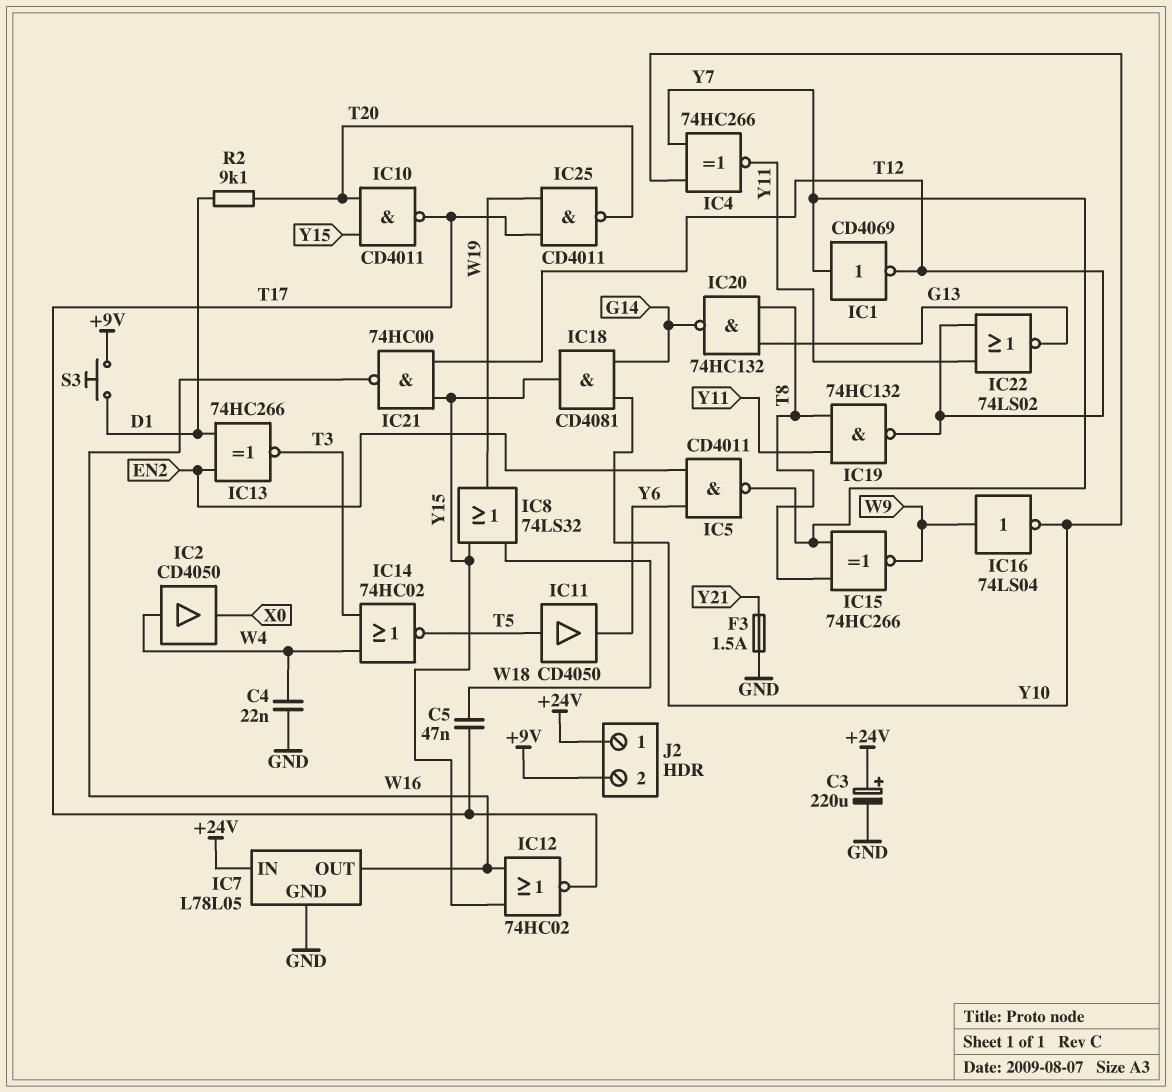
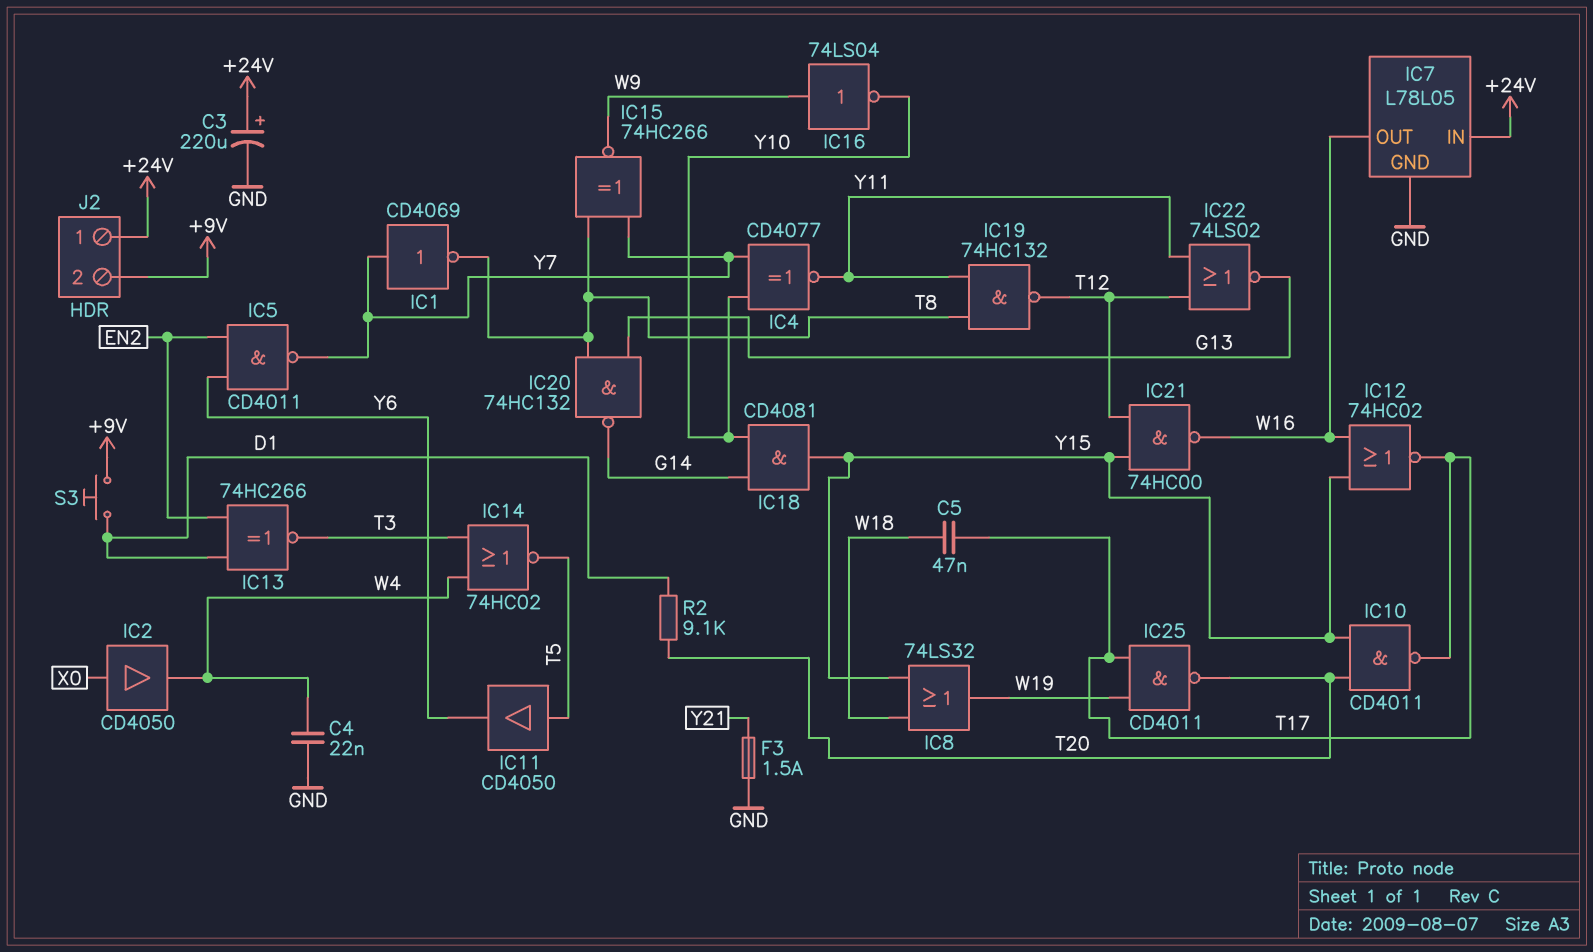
IC1: NOT CD4069 (in Y7, out T12) -> NOT CD4069 (in Y7, out T8)
IC2: buffer CD4050 (in W4, out X0) -> buffer CD4050 (in X0, out W4)
IC4: XNOR 74HC266 (in Y7, in Y10, out Y11) -> XNOR CD4077 (in Y7, in Y10, out Y11)

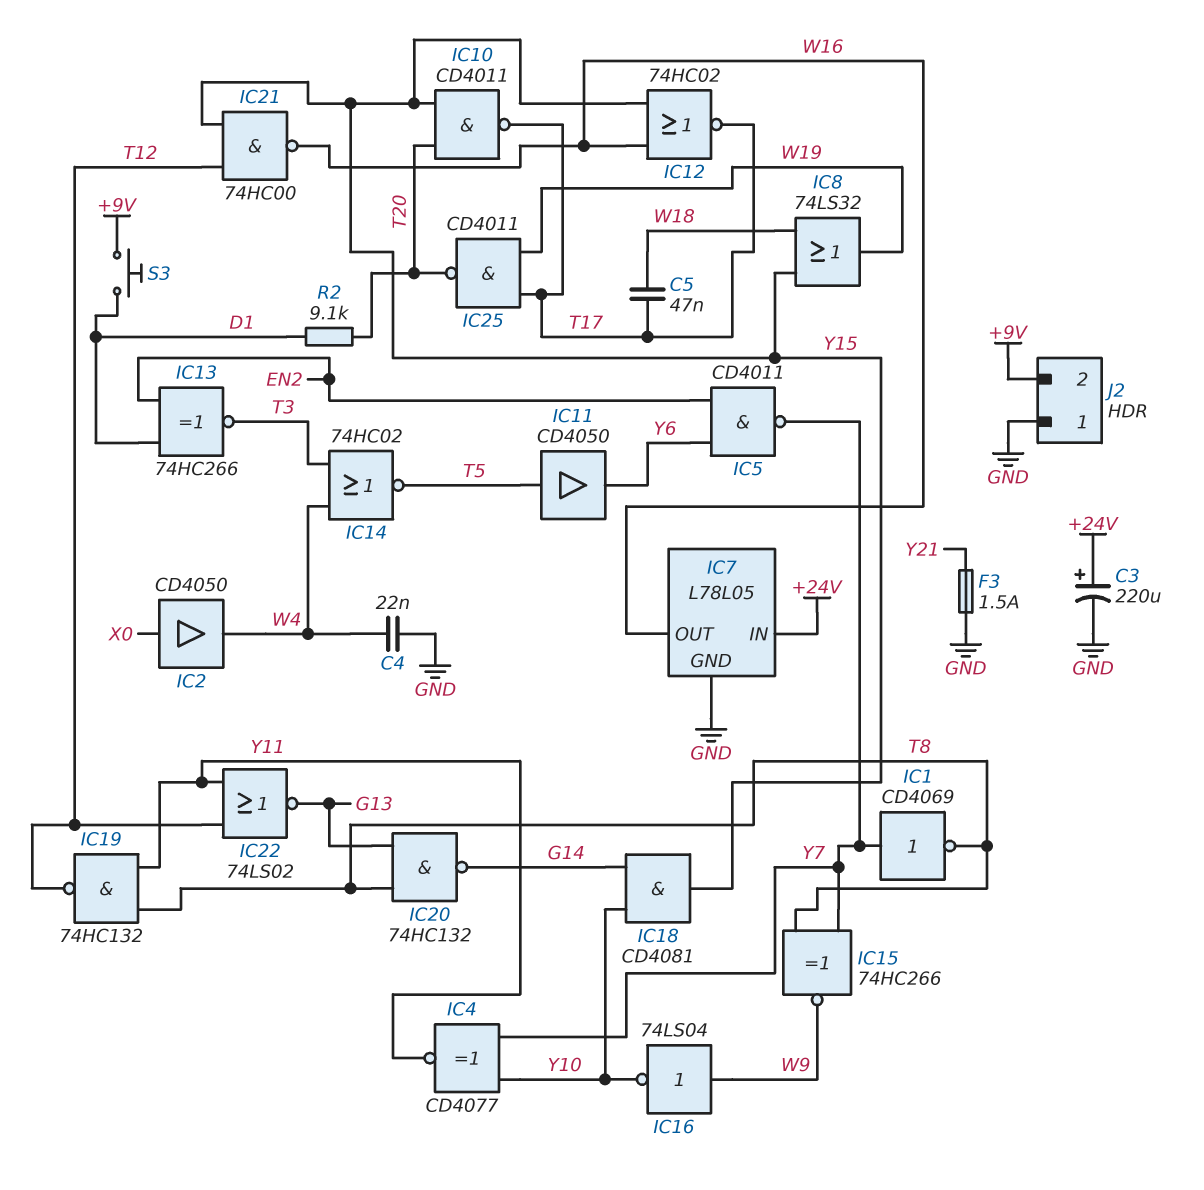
J2 pin 1: +24V -> GND

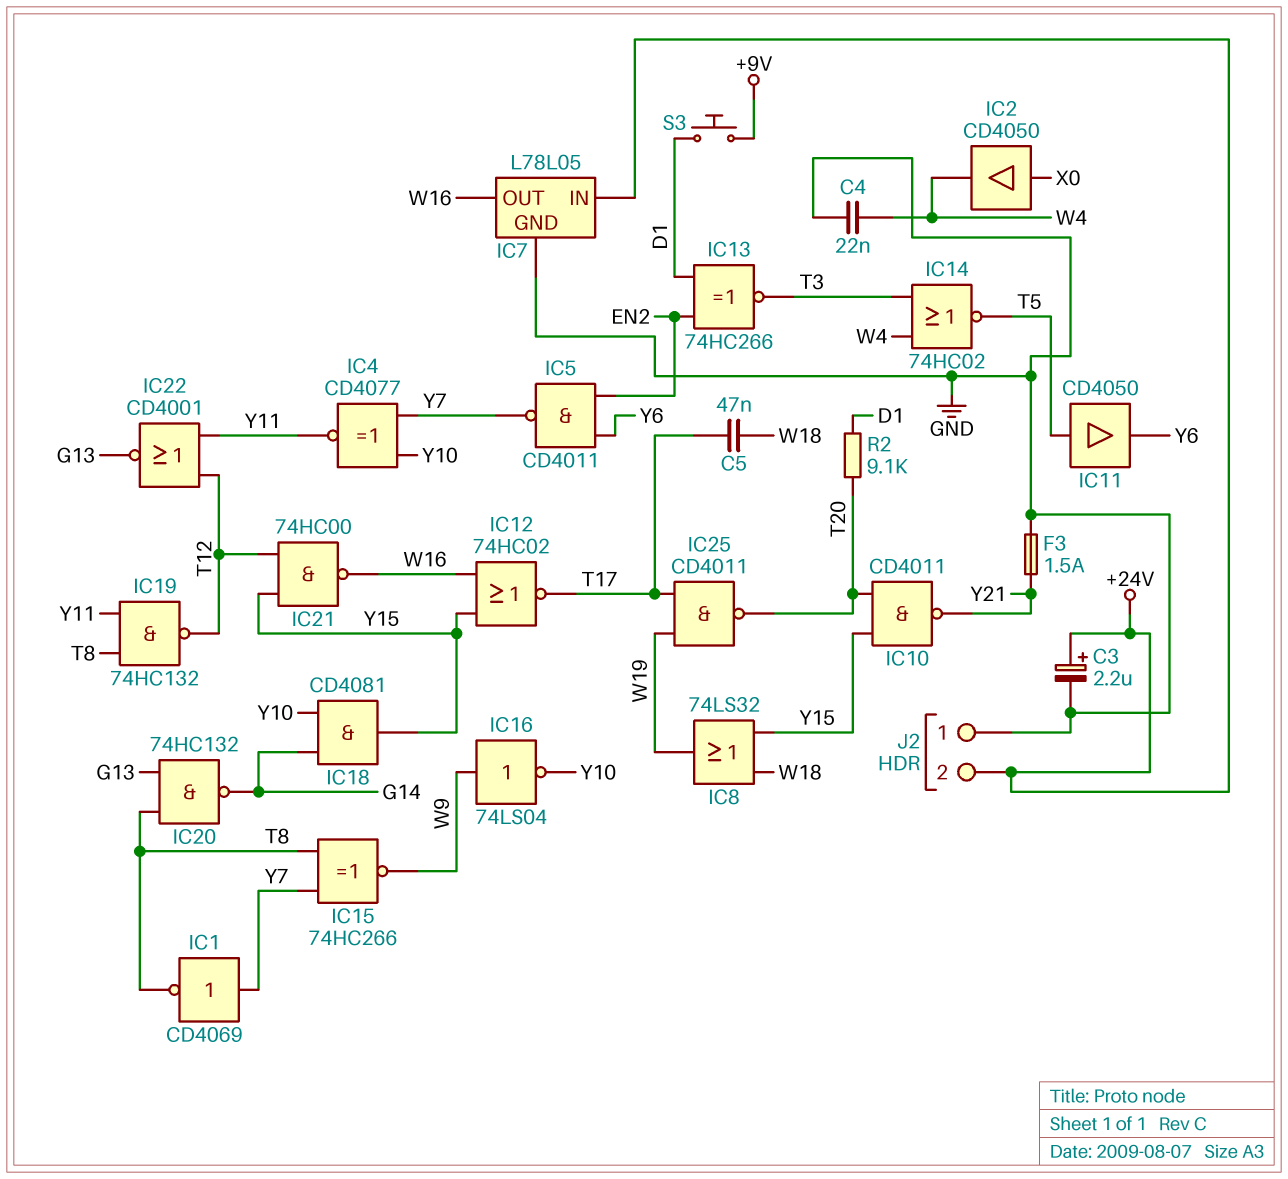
C3: 220uF (plus +24V, minus GND) -> 2.2uF (plus +24V, minus GND)
IC10: NAND CD4011 (in T20, in Y15, out T17) -> NAND CD4011 (in T20, in Y15, out Y21)
IC22: NOR 74LS02 (in T12, in Y11, out G13) -> NOR CD4001 (in T12, in Y11, out G13)
J2 pin 2: +9V -> +24V

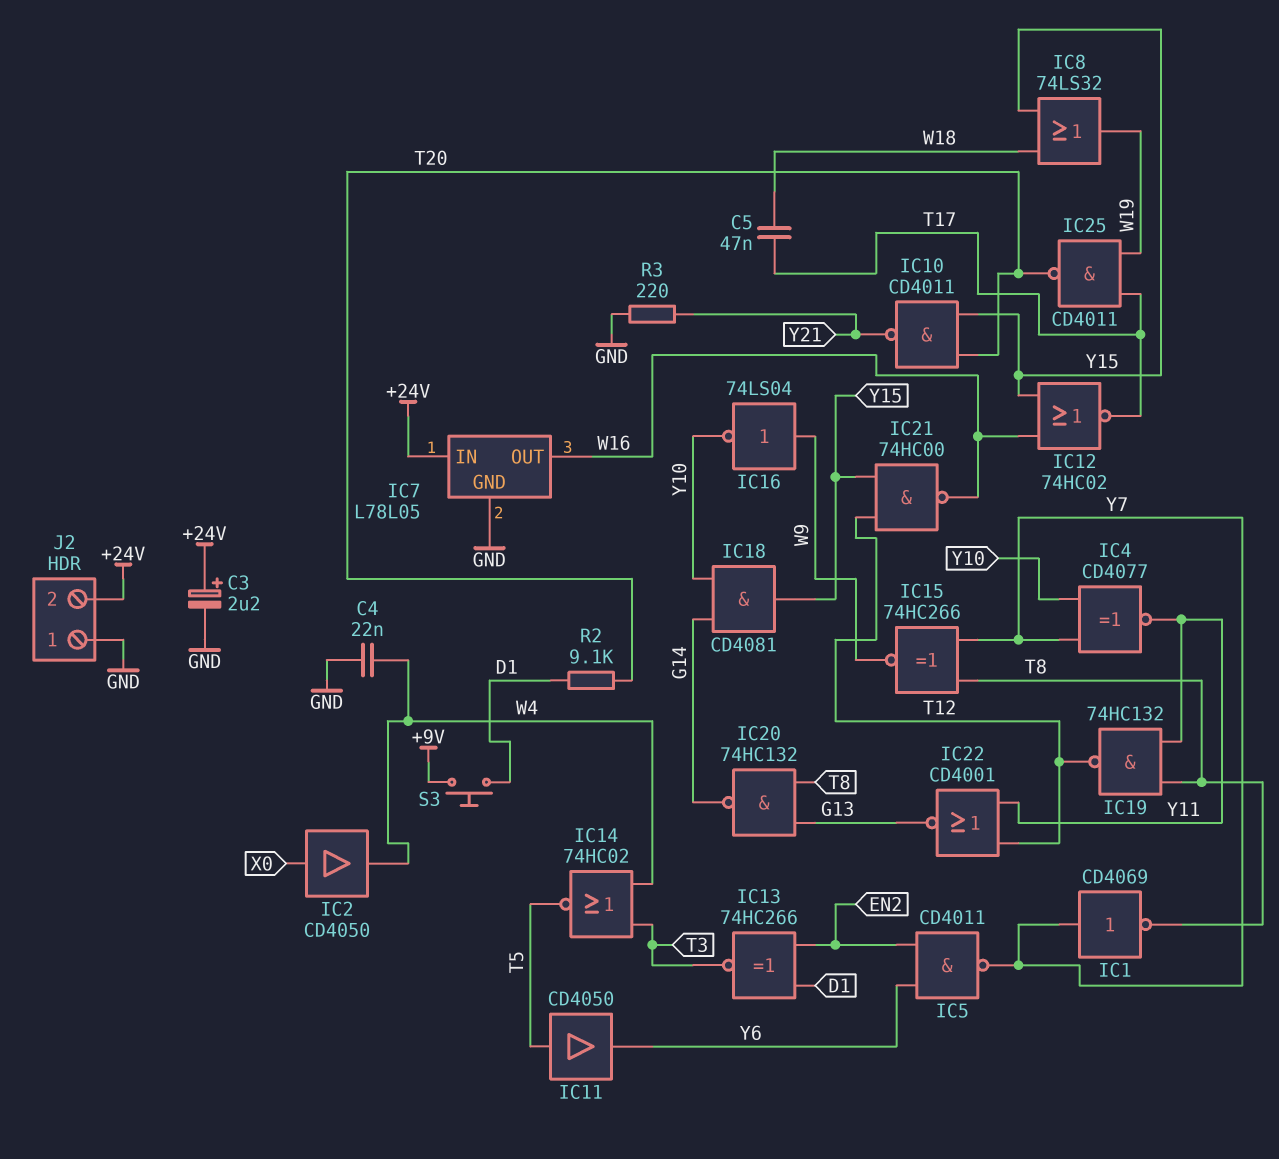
F3: 1.5A (GND, Y21) -> none
R3: none -> 220 (GND, Y21)

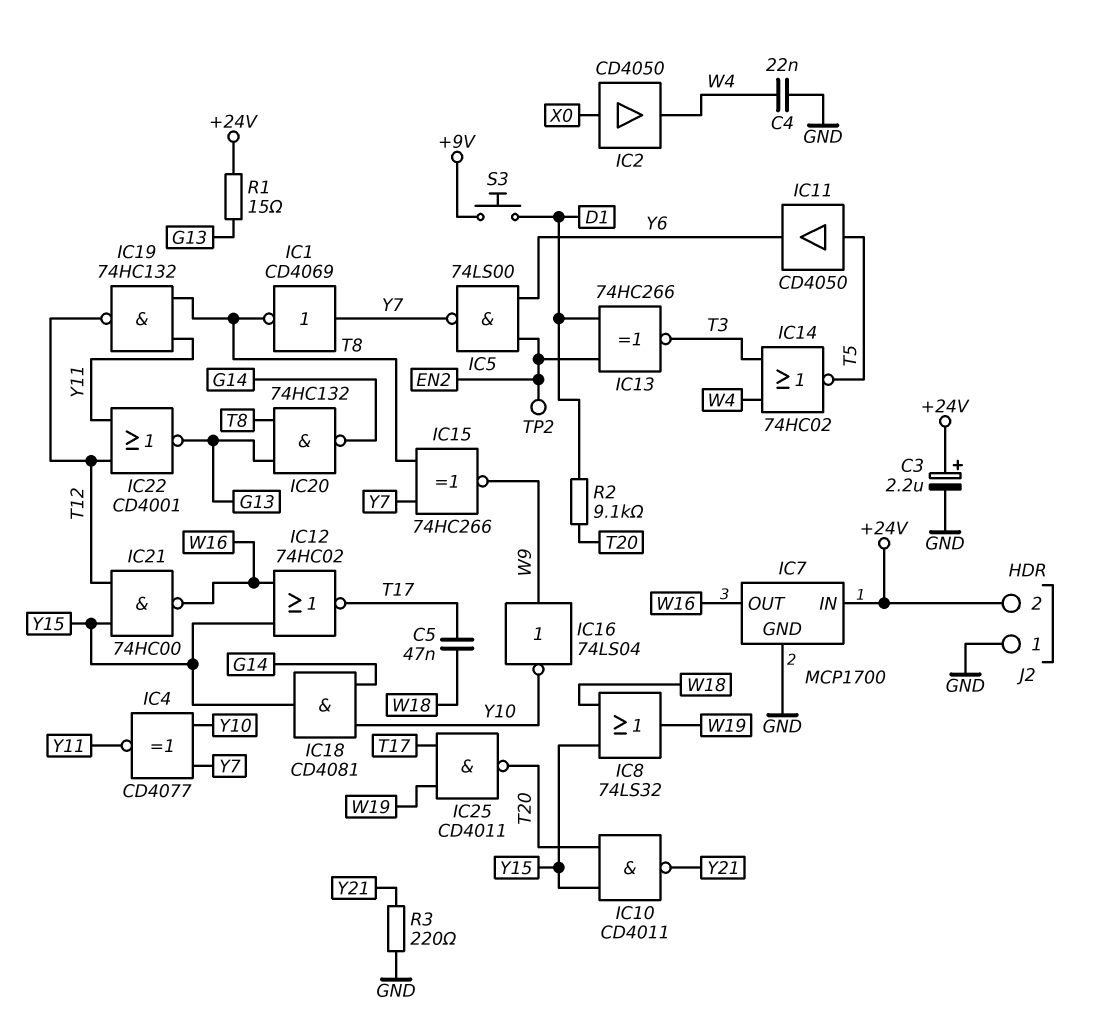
IC5: NAND CD4011 (in EN2, in Y6, out Y7) -> NAND 74LS00 (in EN2, in Y6, out Y7)
IC7: L78L05 -> MCP1700
R1: none -> 15 (+24V, G13)
TP2: none -> test point (EN2)

